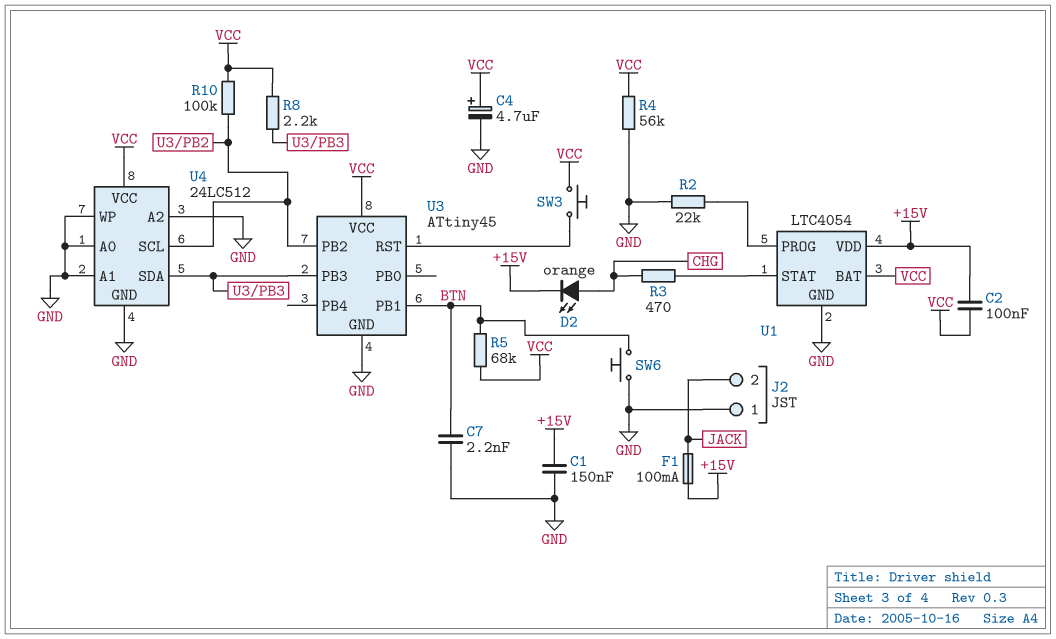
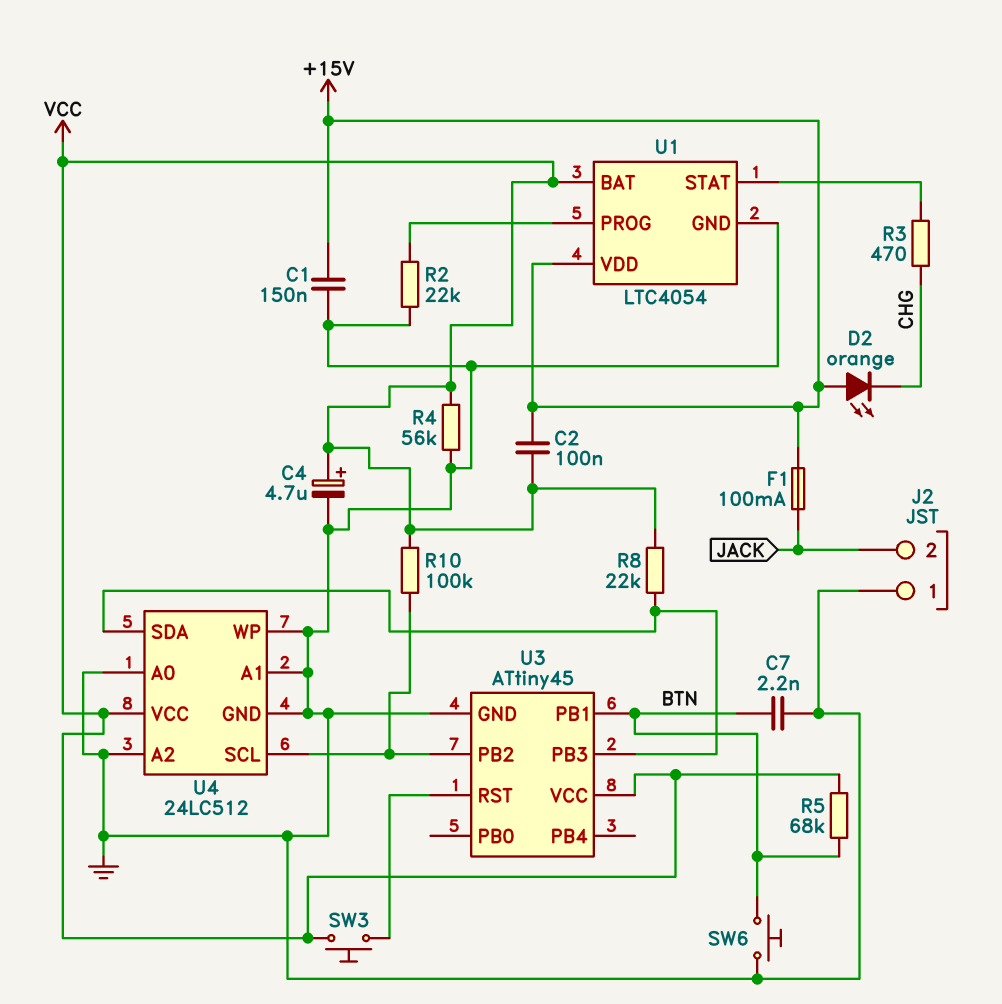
D2: LED orange (A CHG, K +15V) -> LED orange (A +15V, K CHG)
R8: 2.2k (U3/PB3, VCC) -> 22k (U3/PB3, VCC)

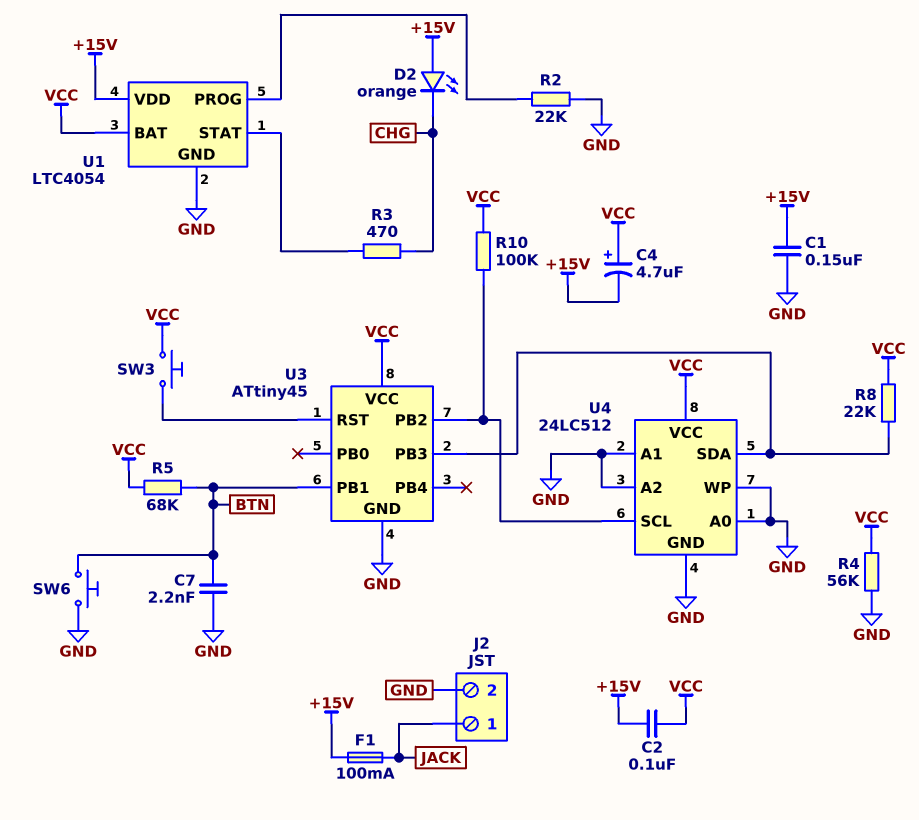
C4: 4.7uF (plus VCC, minus GND) -> 4.7uF (plus VCC, minus +15V)
J2 pin 1: GND -> JACK
J2 pin 2: JACK -> GND

